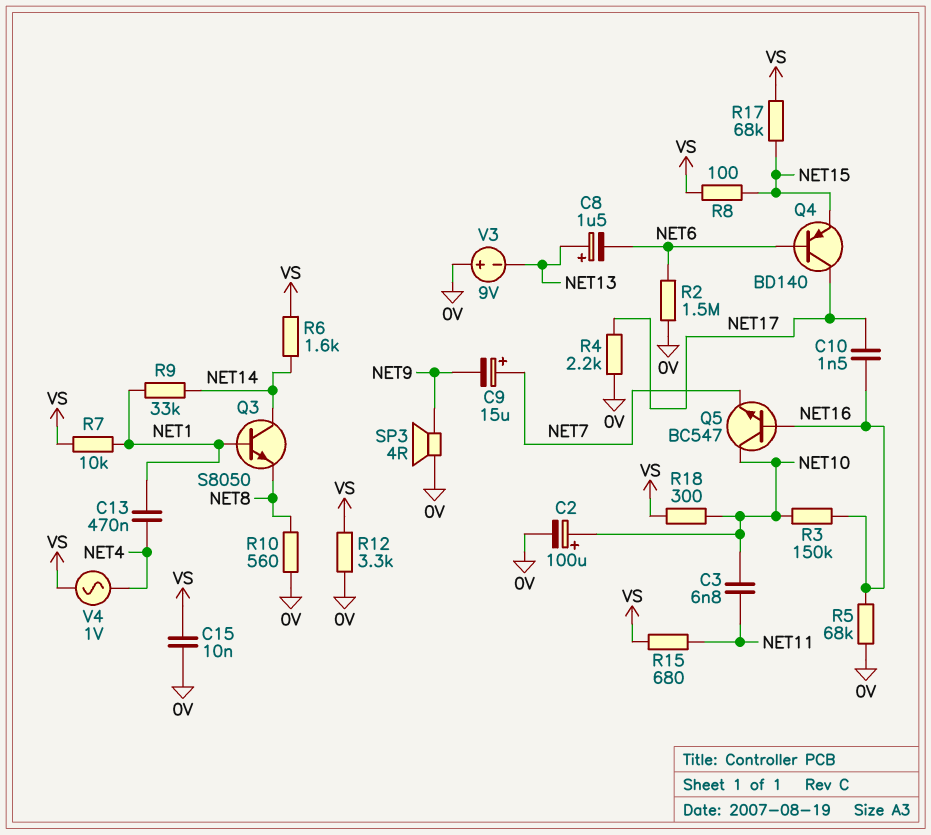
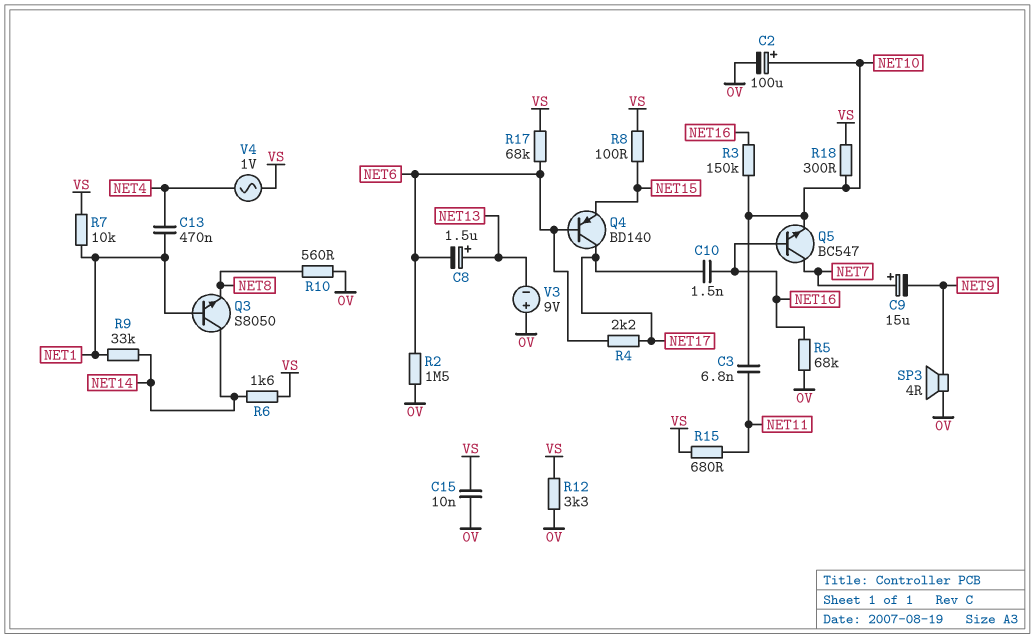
Q5: NPN BC547 (B NET16, C NET10, E NET7) -> NPN BC547 (B NET16, C NET7, E NET10)
R4: 2.2k (0V, NET17) -> 2.2k (NET6, NET17)
R17: 68k (NET15, VS) -> 68k (NET6, VS)

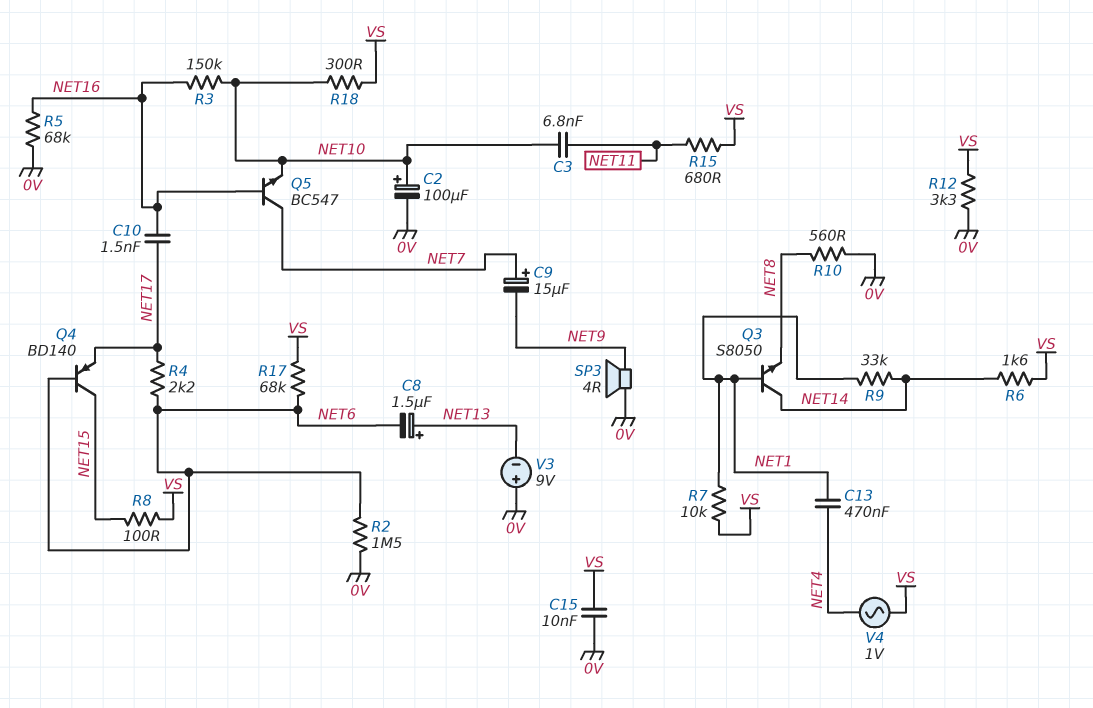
Q4: PNP BD140 (B NET6, C NET17, E NET15) -> PNP BD140 (B NET6, C NET15, E NET17)

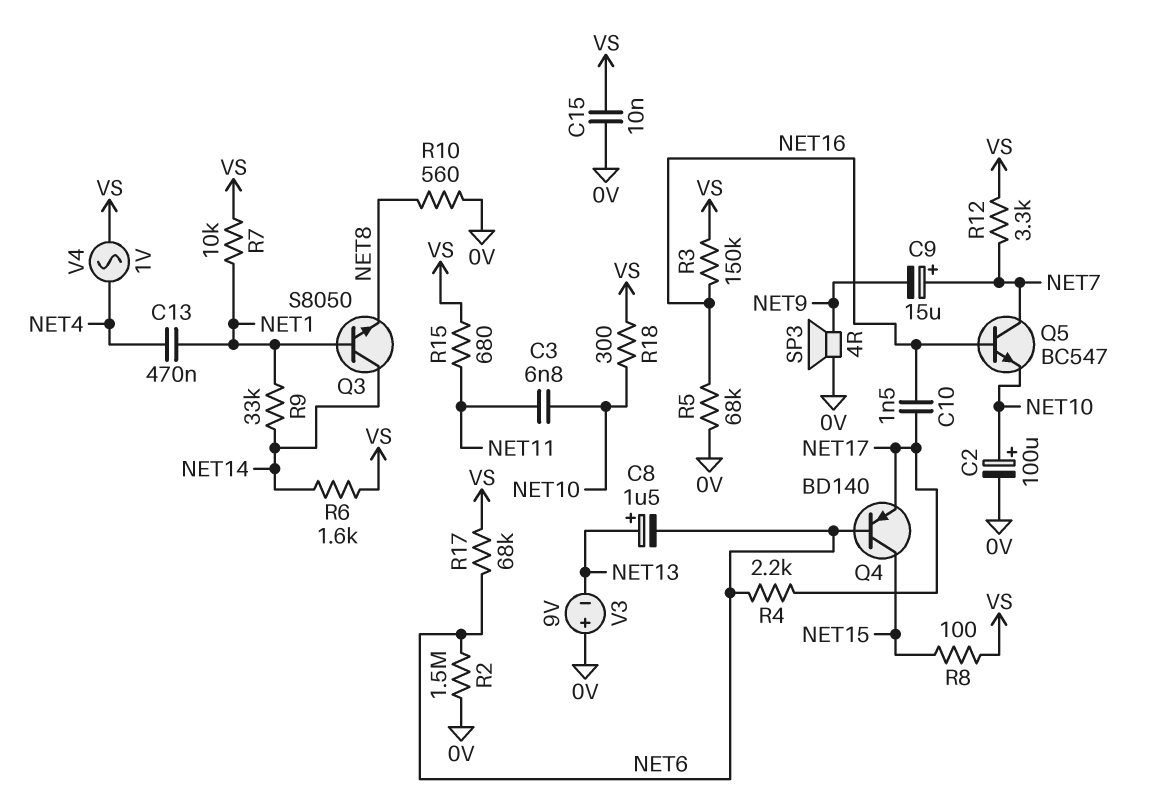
R3: 150k (NET10, NET16) -> 150k (NET16, VS)
R12: 3.3k (0V, VS) -> 3.3k (NET7, VS)

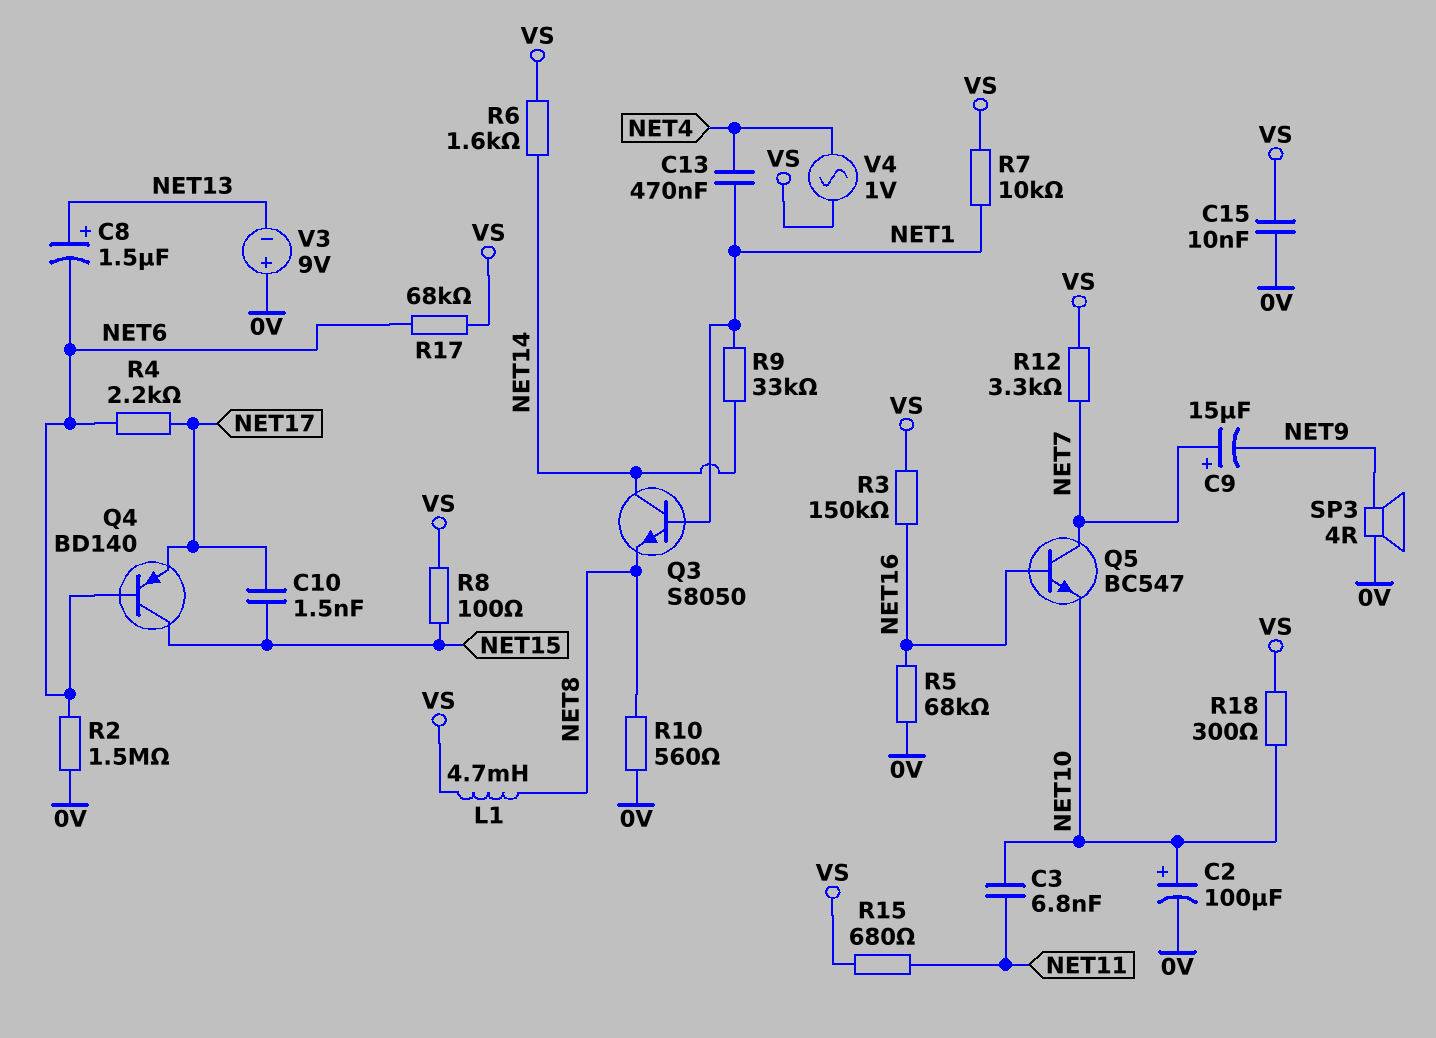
C10: 1.5nF (NET16, NET17) -> 1.5nF (NET15, NET17)
L1: none -> 4.7mH (NET8, VS)

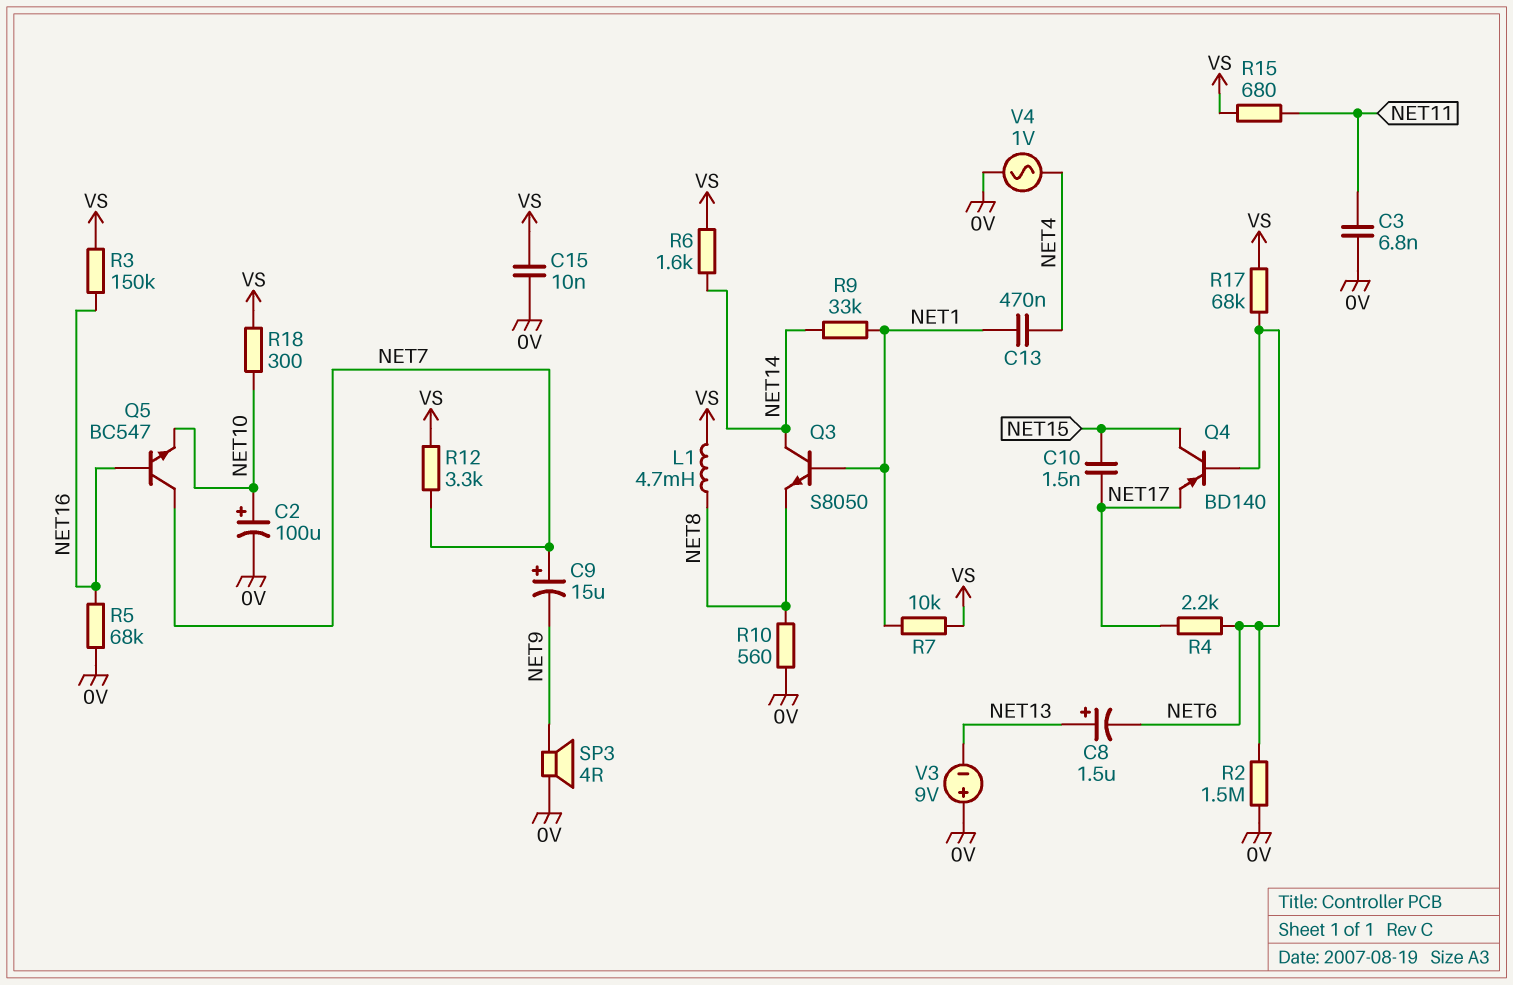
C3: 6.8nF (NET10, NET11) -> 6.8nF (0V, NET11)
R8: 100 (NET15, VS) -> none
V4: AC 1V (NET4, VS) -> AC 1V (0V, NET4)

